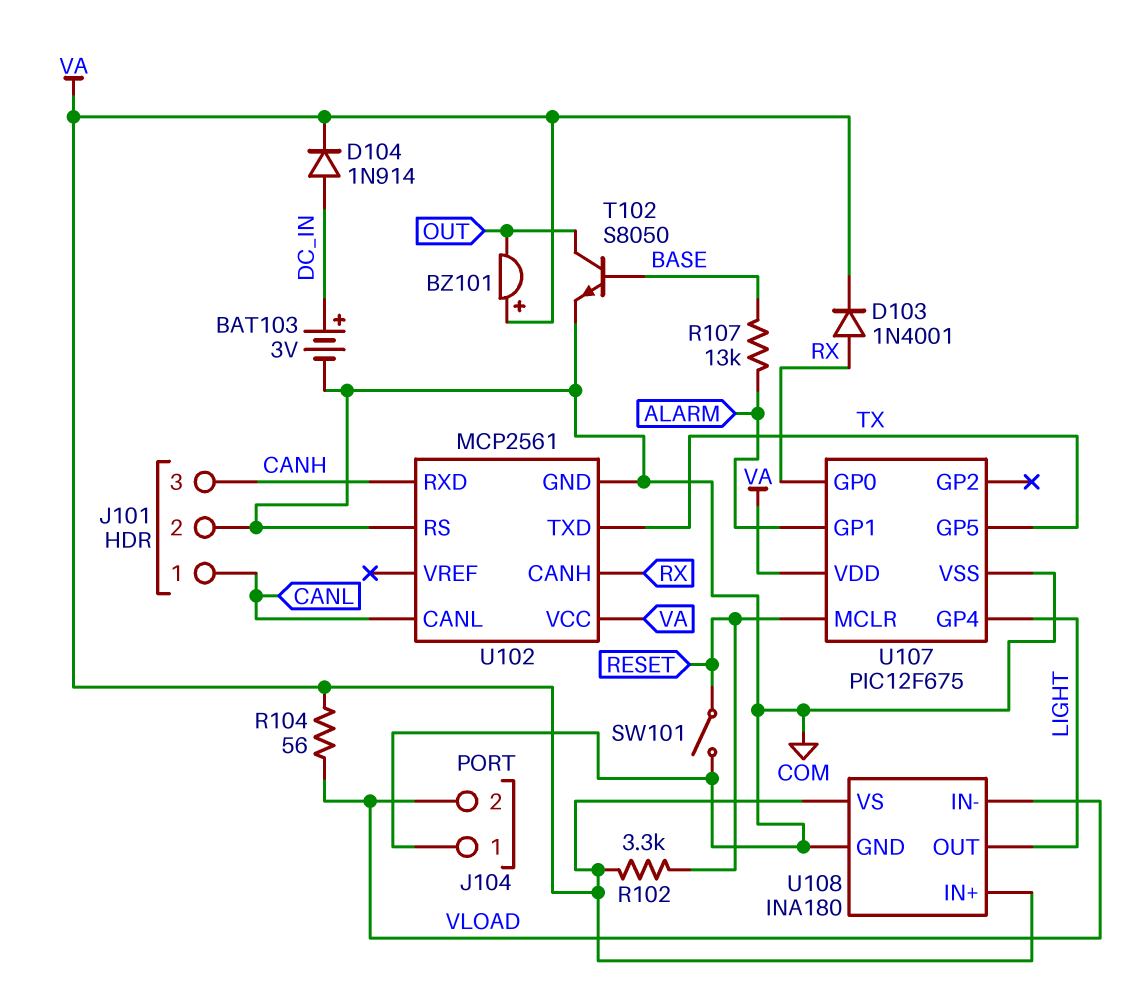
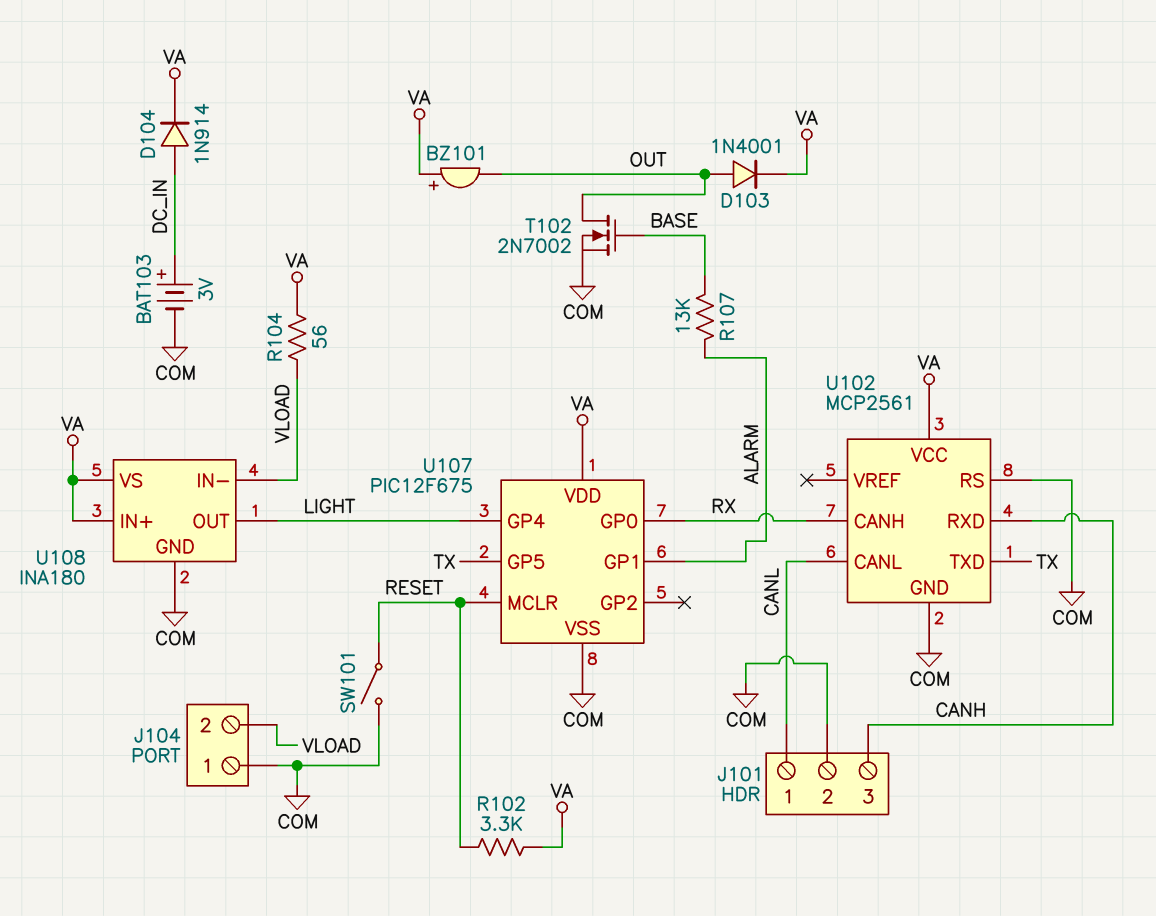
D103: diode 1N4001 (A RX, K VA) -> diode 1N4001 (A OUT, K VA)
T102: NPN S8050 (B BASE, C OUT, E COM) -> NMOS 2N7002 (G BASE, D OUT, S COM)

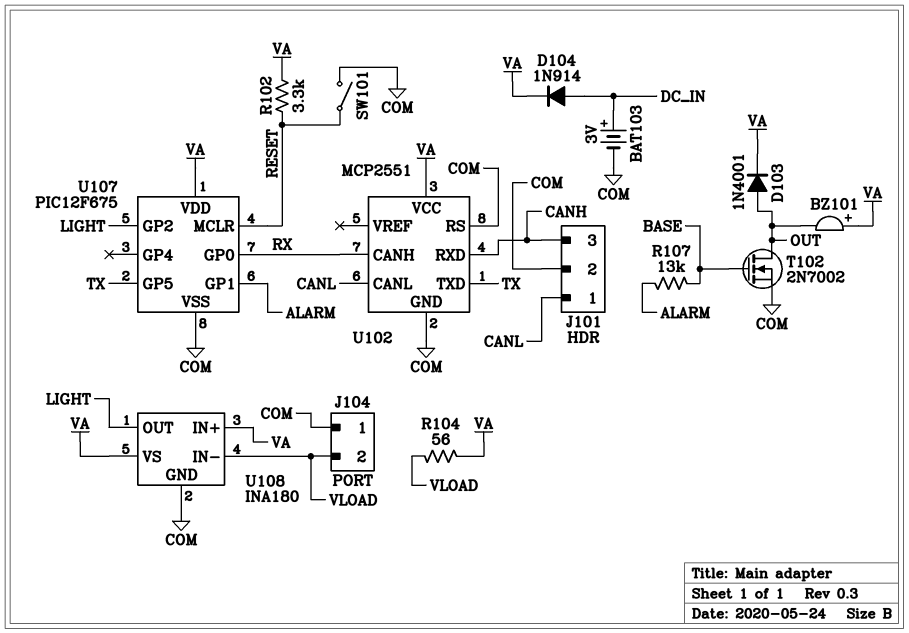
U102: MCP2561 -> MCP2551
U107 pin GP2: none -> LIGHT
U107 pin GP4: LIGHT -> none

